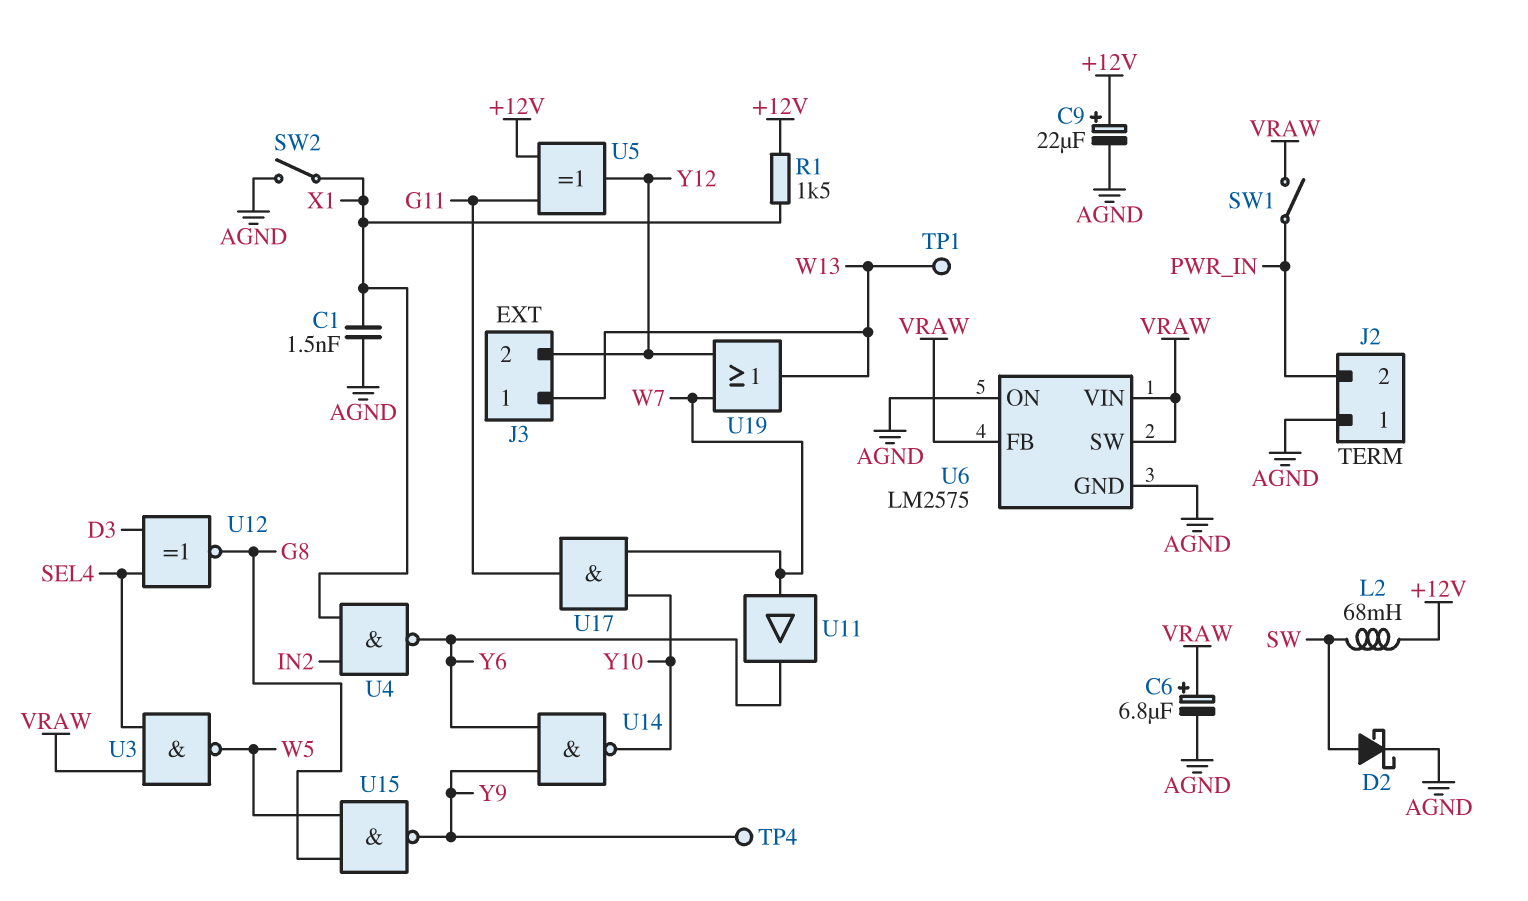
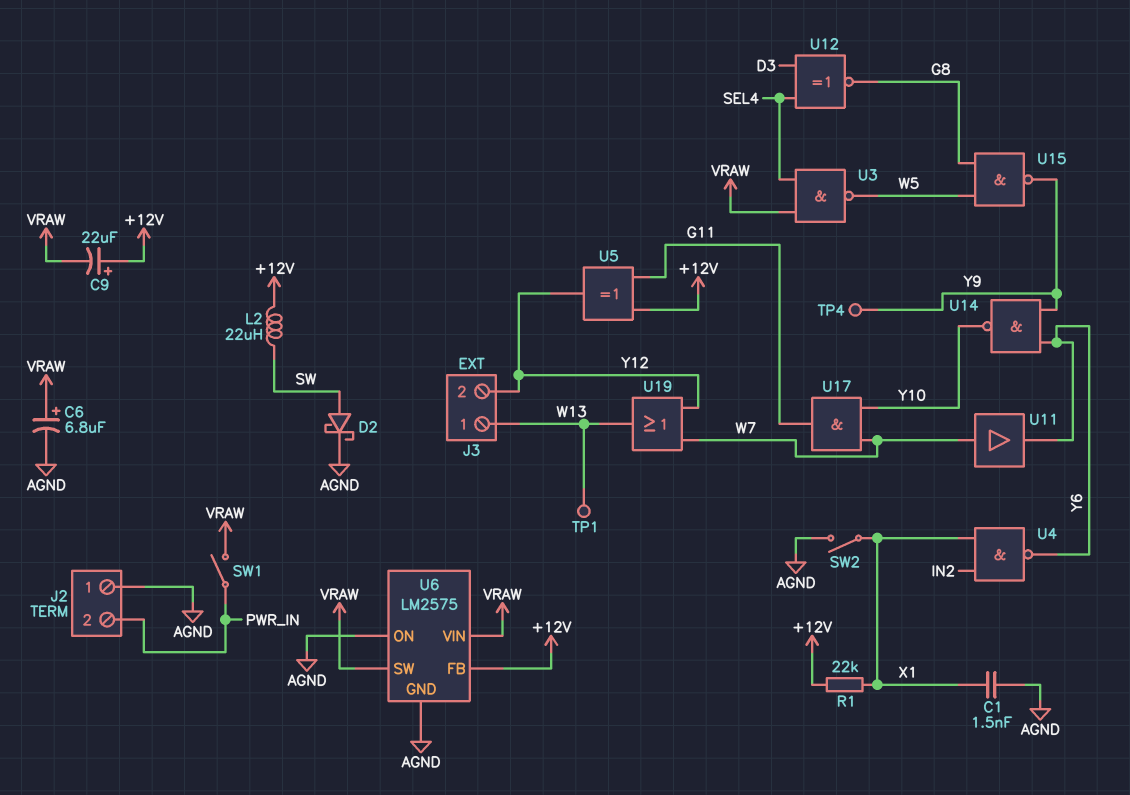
C9: 22uF (plus +12V, minus AGND) -> 22uF (plus +12V, minus VRAW)
L2: 68mH (+12V, SW) -> 22uH (+12V, SW)
R1: 1.5k (+12V, X1) -> 22k (+12V, X1)
U6 pin FB: VRAW -> +12V

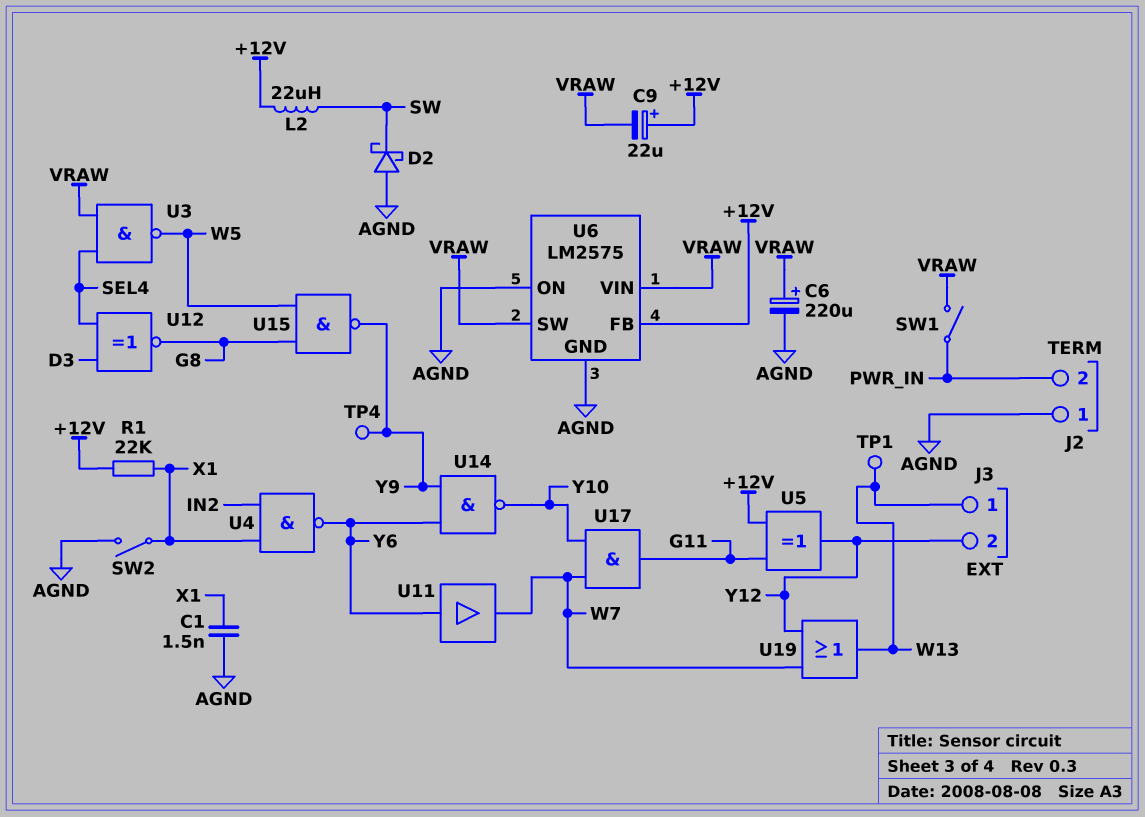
C6: 6.8uF (plus VRAW, minus AGND) -> 220uF (plus VRAW, minus AGND)
D2: schottky (A SW, K AGND) -> schottky (A AGND, K SW)
U11: buffer (in W7, out Y6) -> buffer (in Y6, out W7)

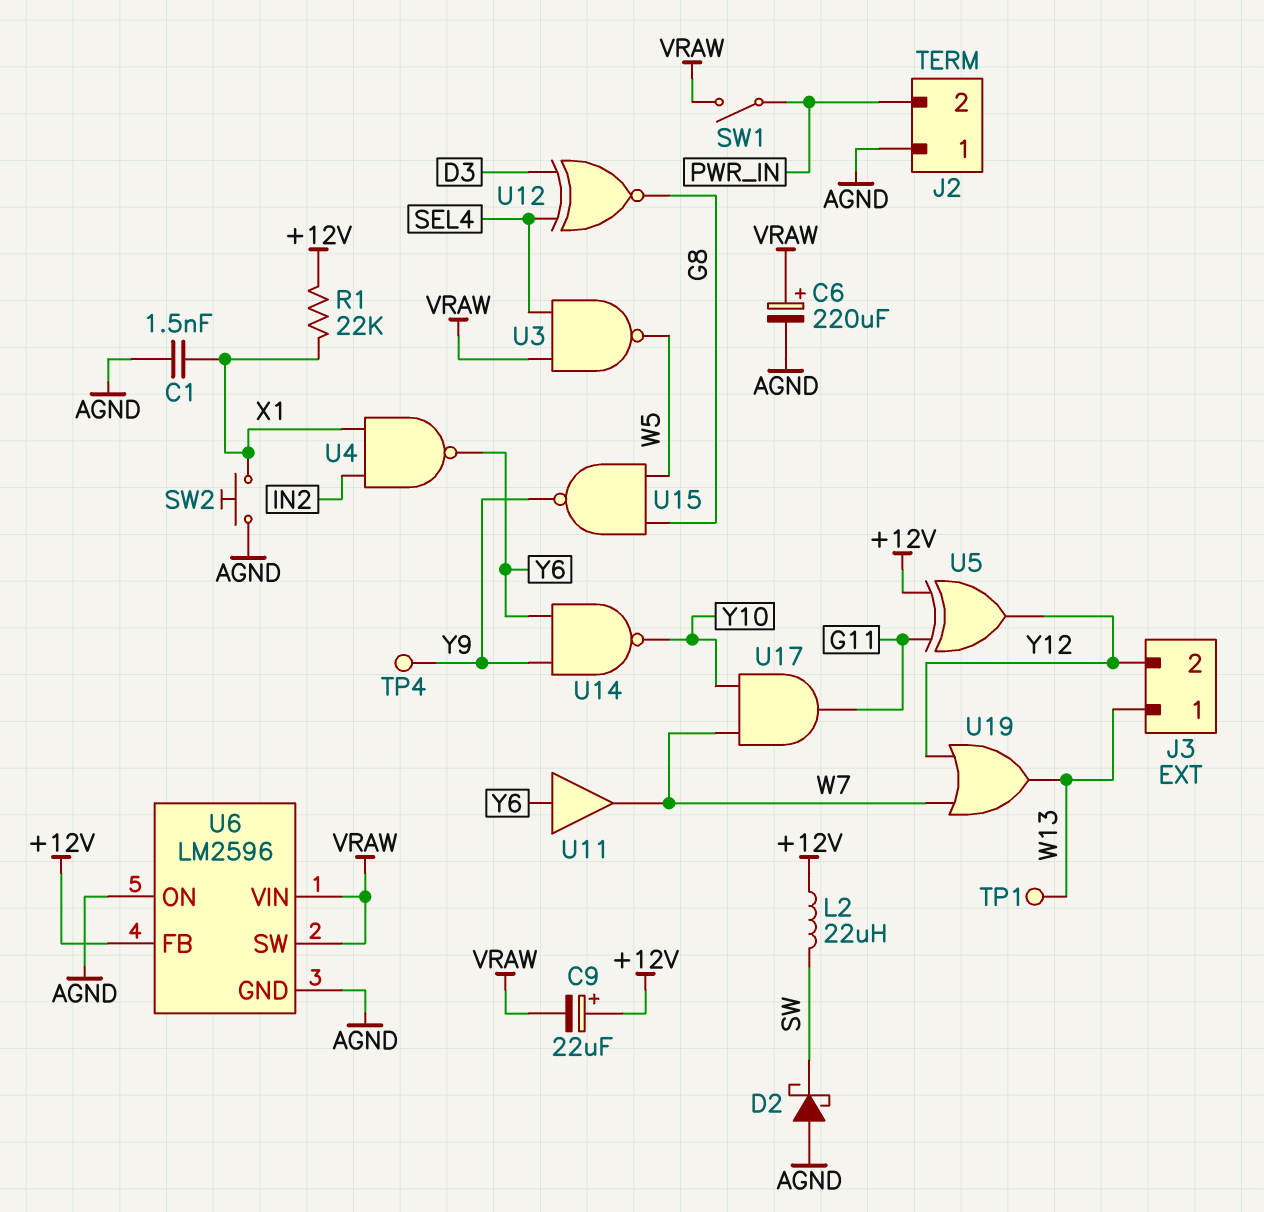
SW2: switch (AGND, X1) -> button (AGND, X1)
U6: LM2575 -> LM2596

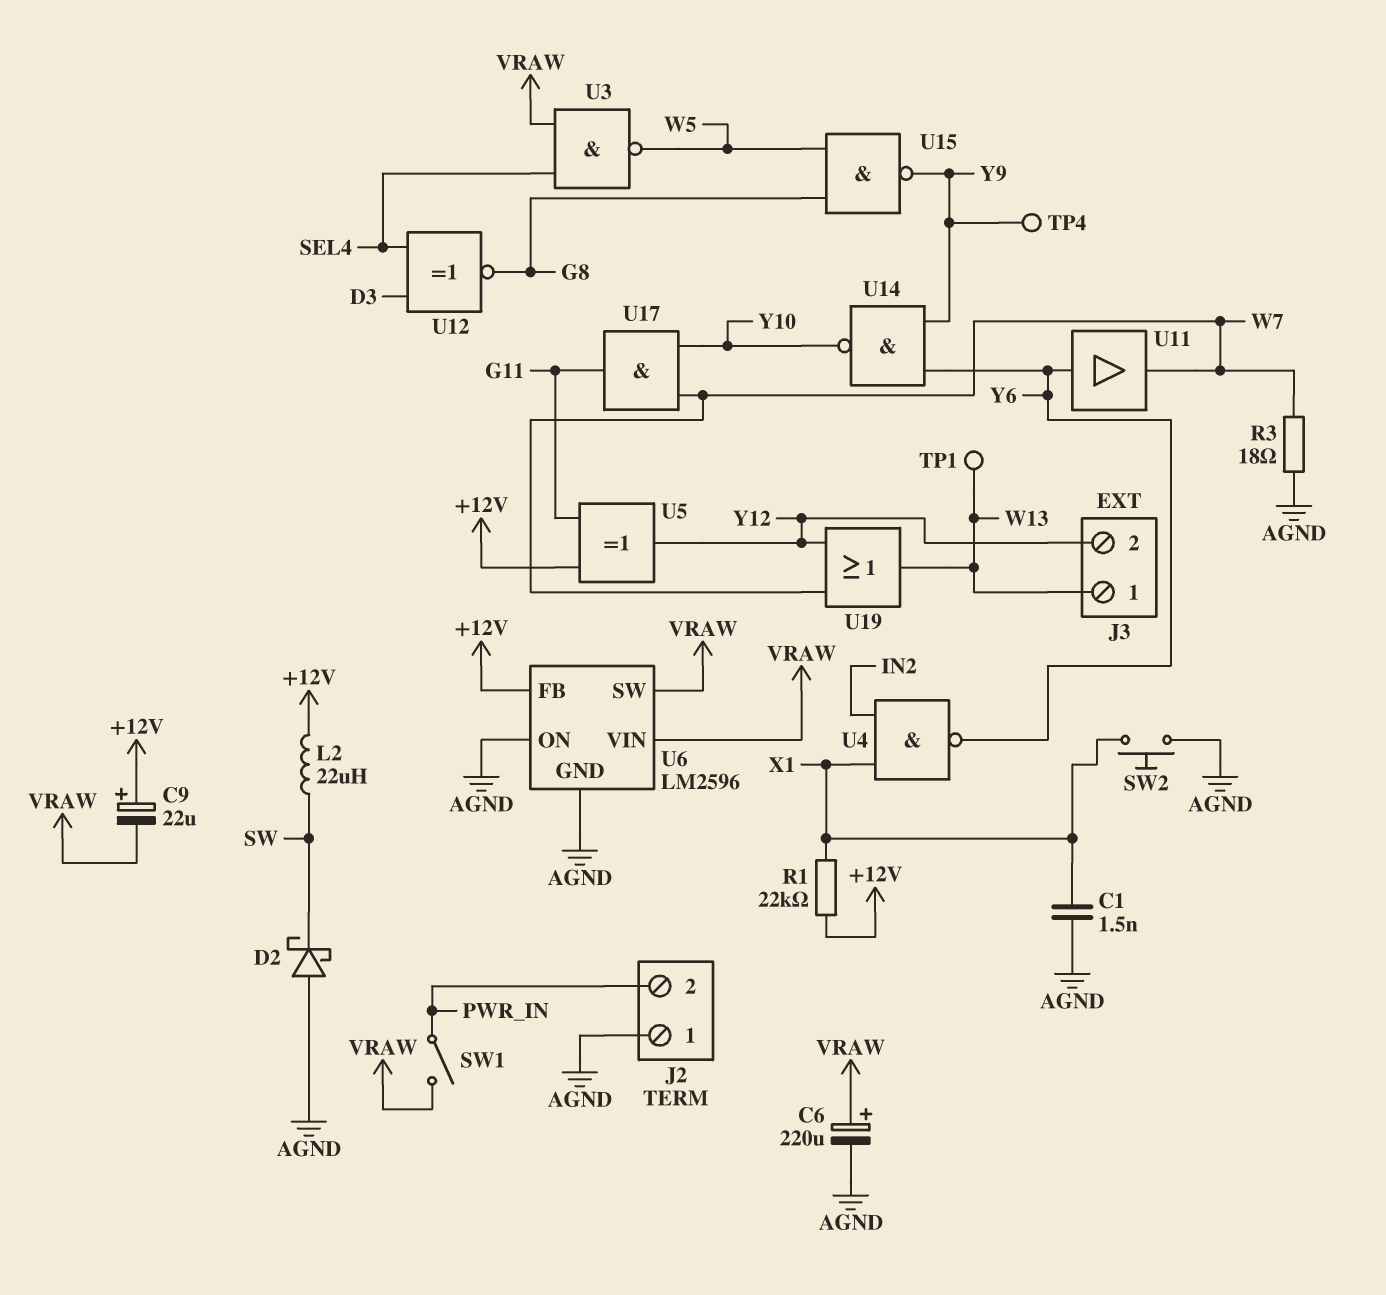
R3: none -> 18 (AGND, W7)

